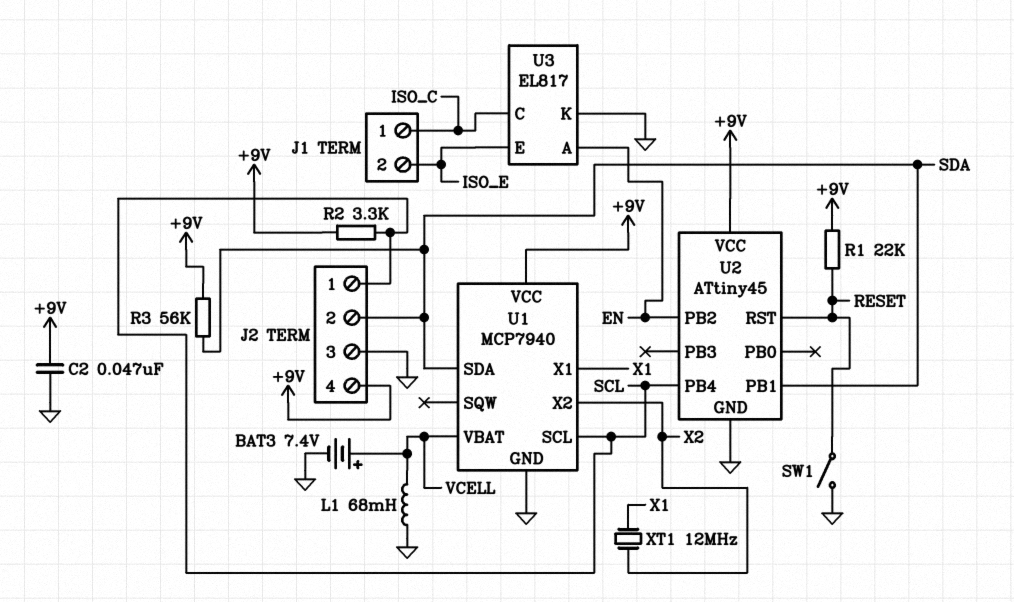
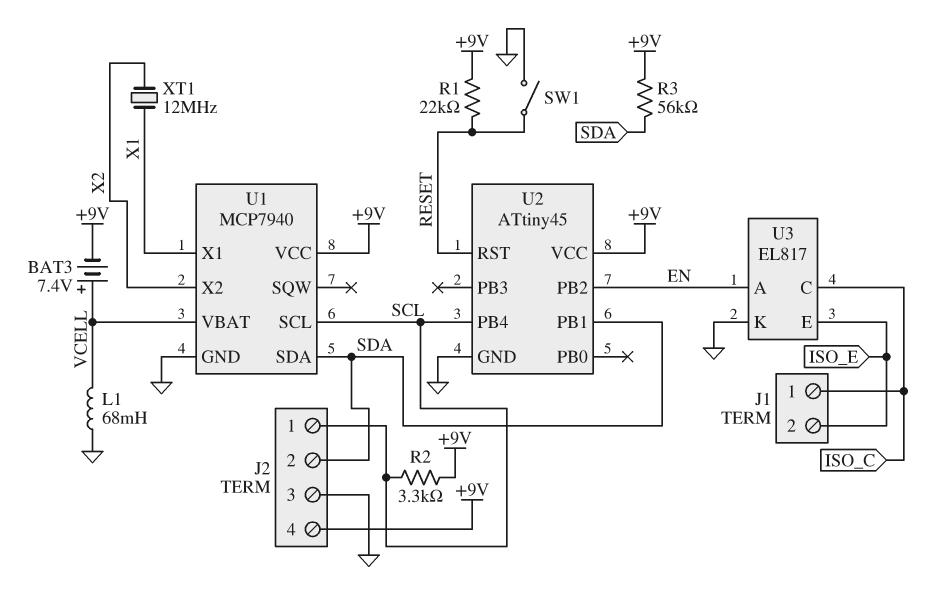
BAT3: 7.4V (plus VCELL, minus GND) -> 7.4V (plus VCELL, minus +9V)
C2: 47nF (+9V, GND) -> none

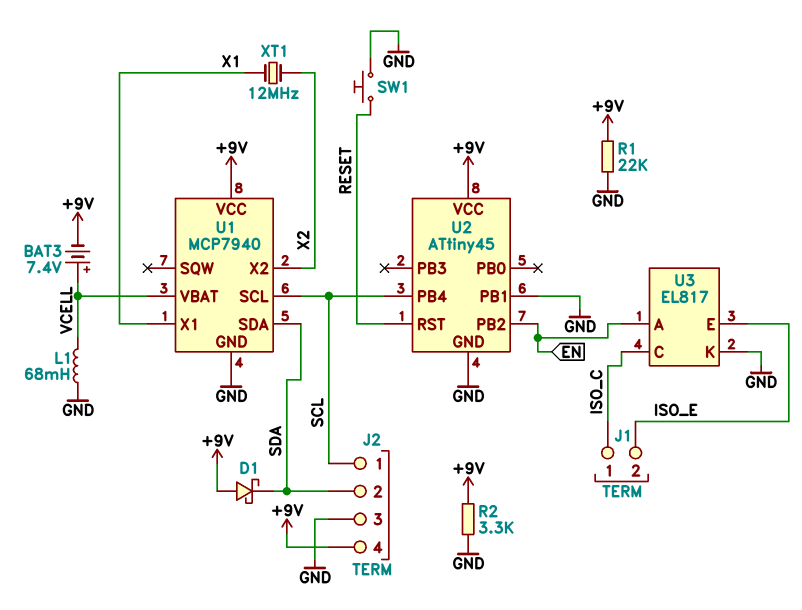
D1: none -> schottky (A +9V, K SDA)
R1: 22k (+9V, RESET) -> 22k (+9V, GND)
R2: 3.3k (+9V, SCL) -> 3.3k (+9V, GND)
R3: 56k (+9V, SDA) -> none
SW1: switch (GND, RESET) -> button (GND, RESET)
U2 pin PB1: SDA -> GND

